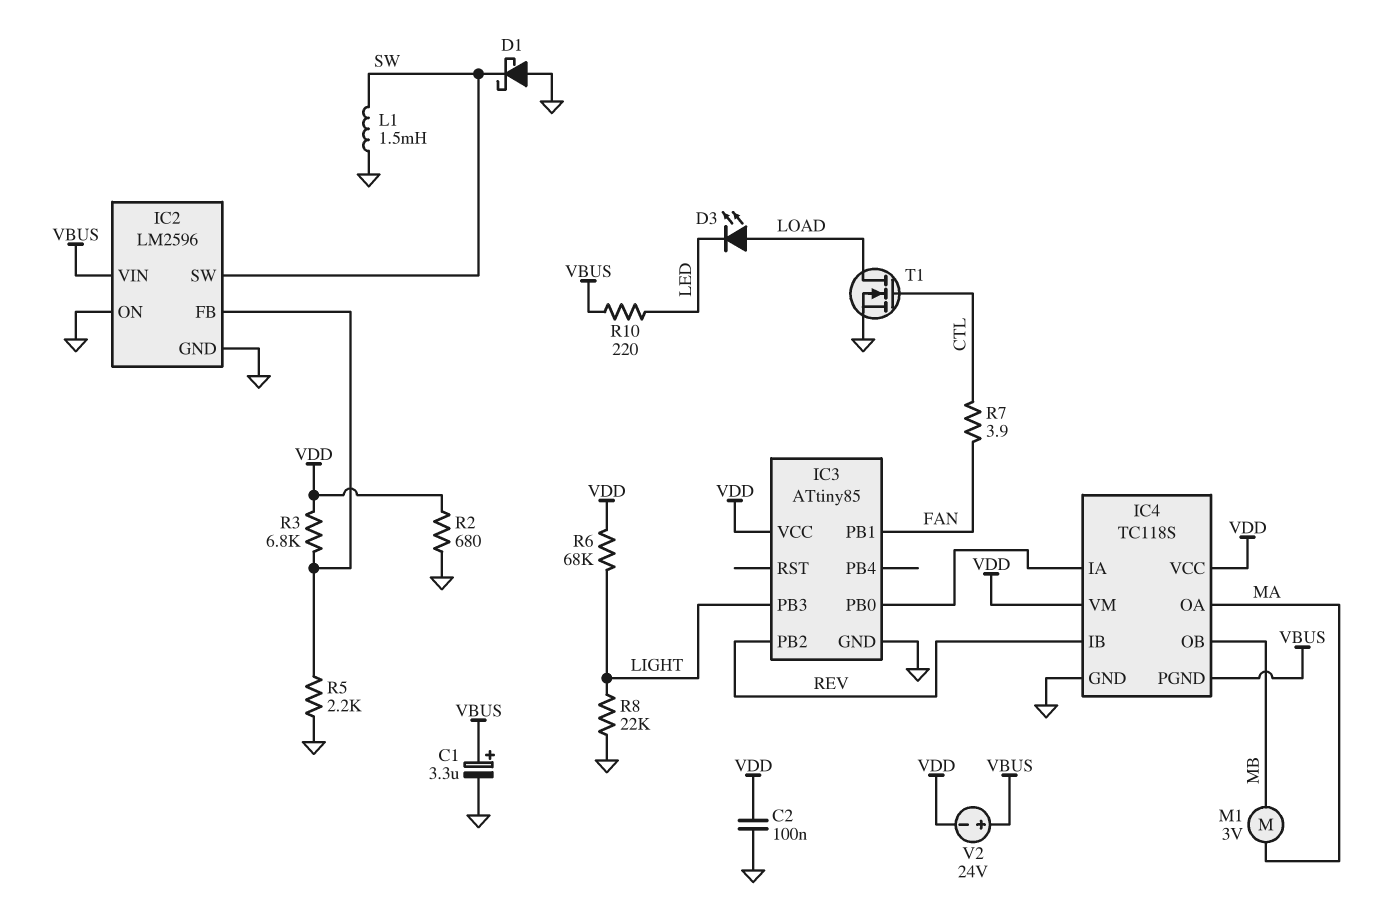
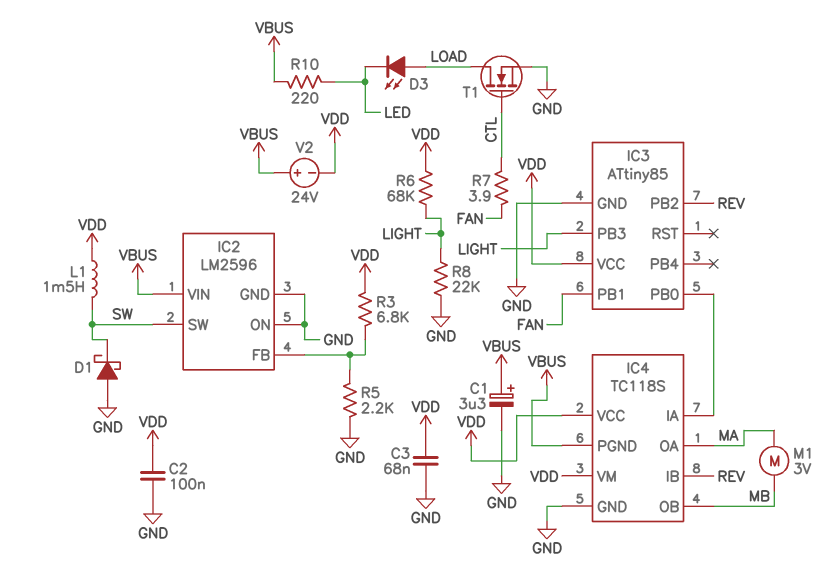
C3: none -> 68nF (GND, VDD)
L1: 1.5mH (GND, SW) -> 1.5mH (SW, VDD)
R2: 680 (GND, VDD) -> none

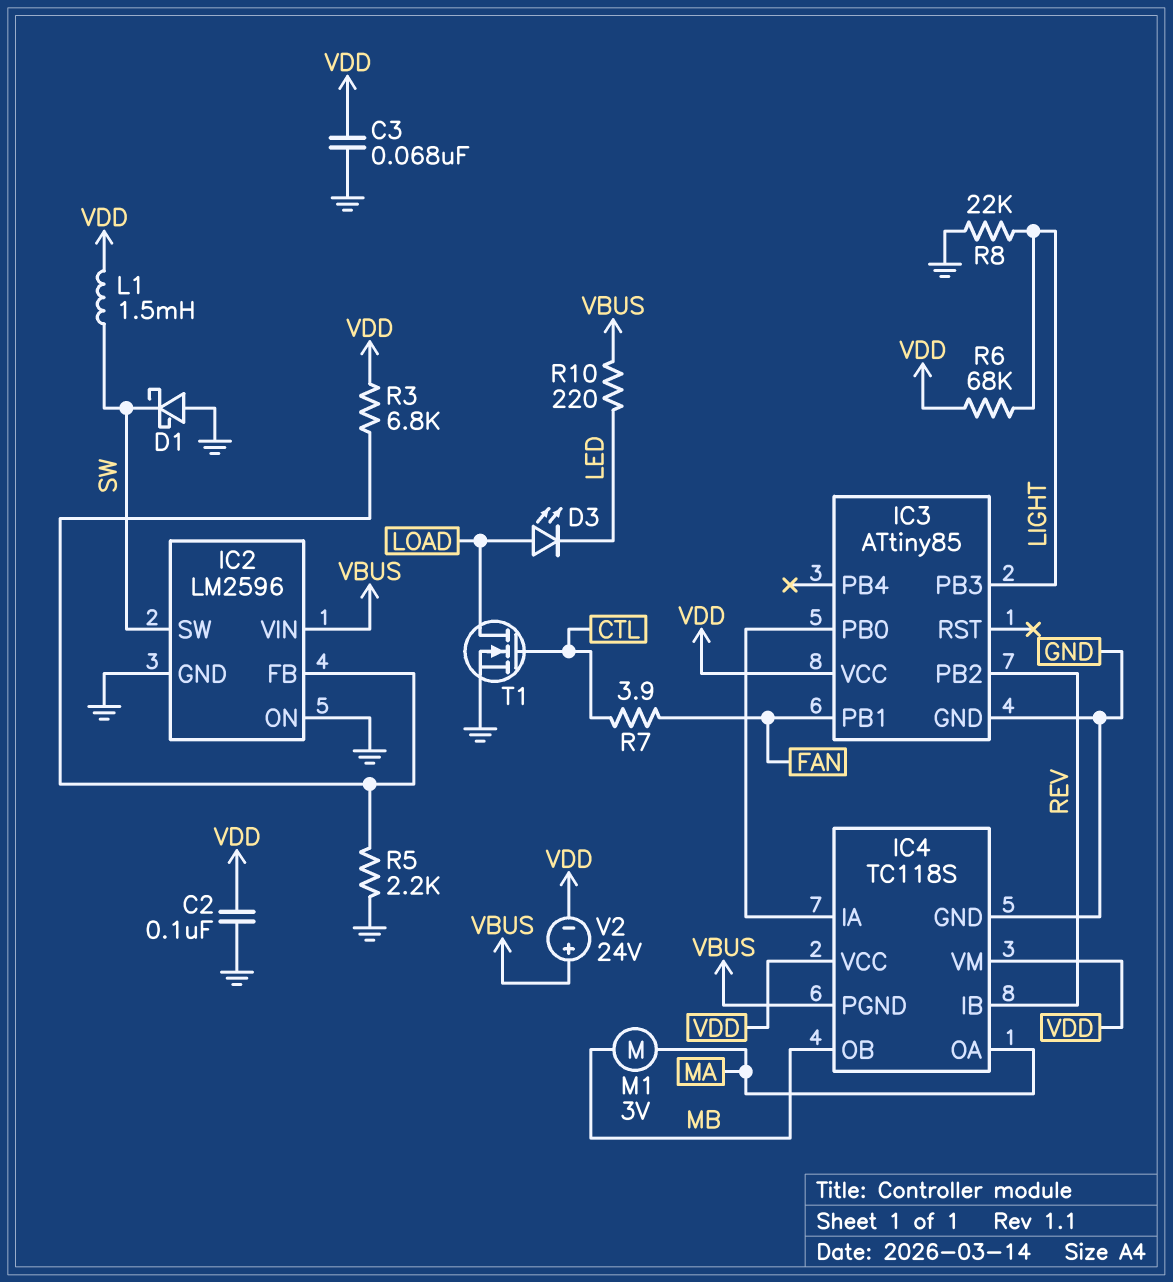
C1: 3.3uF (plus VBUS, minus GND) -> none

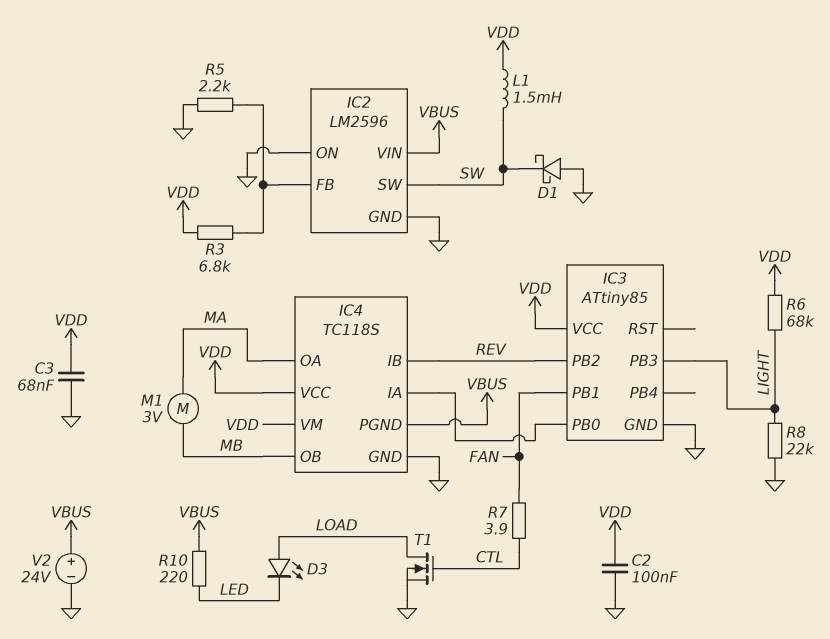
V2: 24V (plus VBUS, minus VDD) -> 24V (plus VBUS, minus GND)

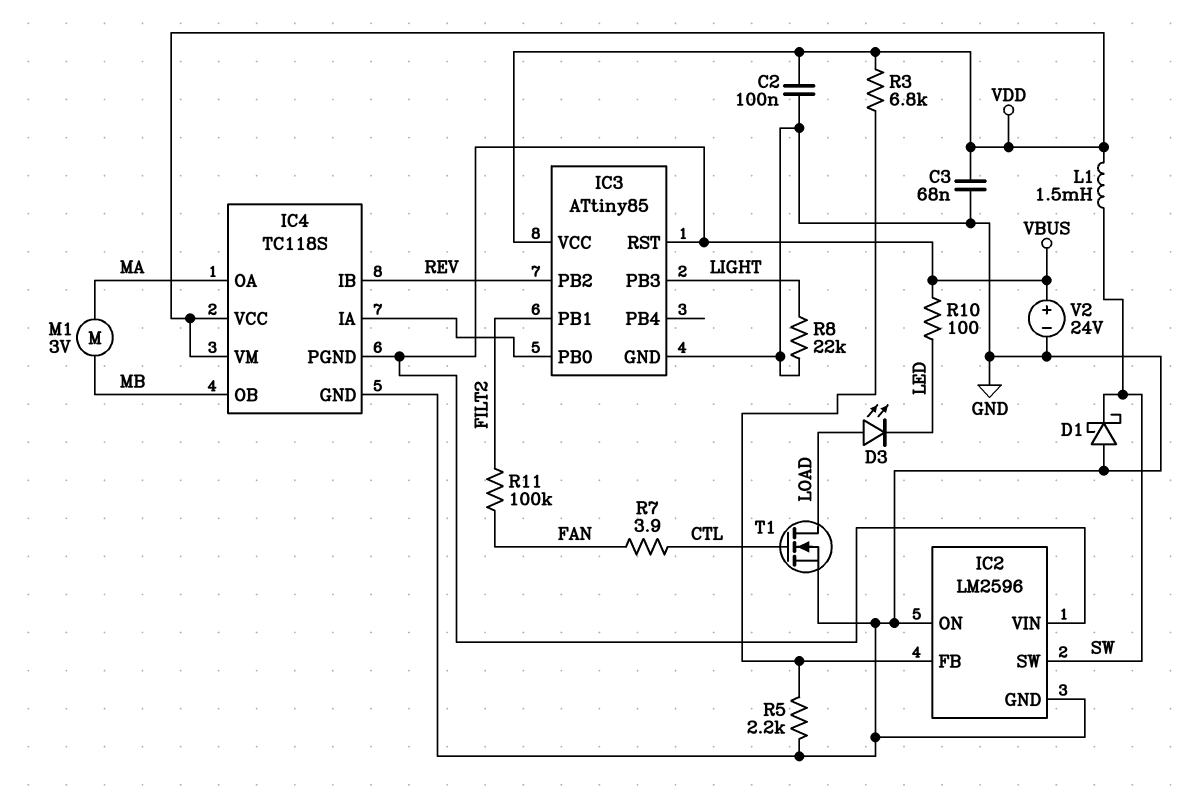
IC3 pin PB1: FAN -> FILT2
IC3 pin RST: none -> VBUS
R6: 68k (LIGHT, VDD) -> none
R10: 220 (LED, VBUS) -> 100 (LED, VBUS)
R11: none -> 100k (FAN, FILT2)

